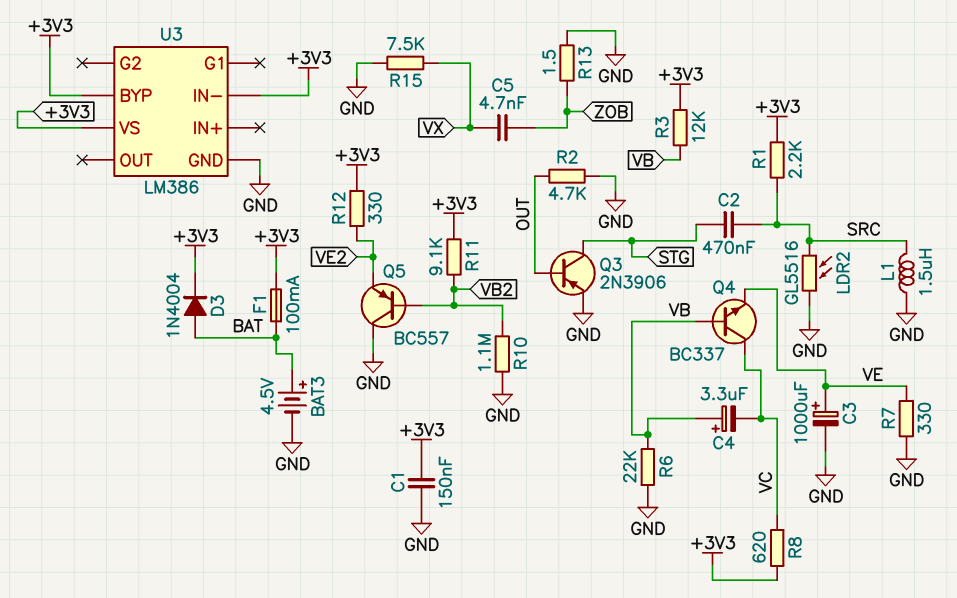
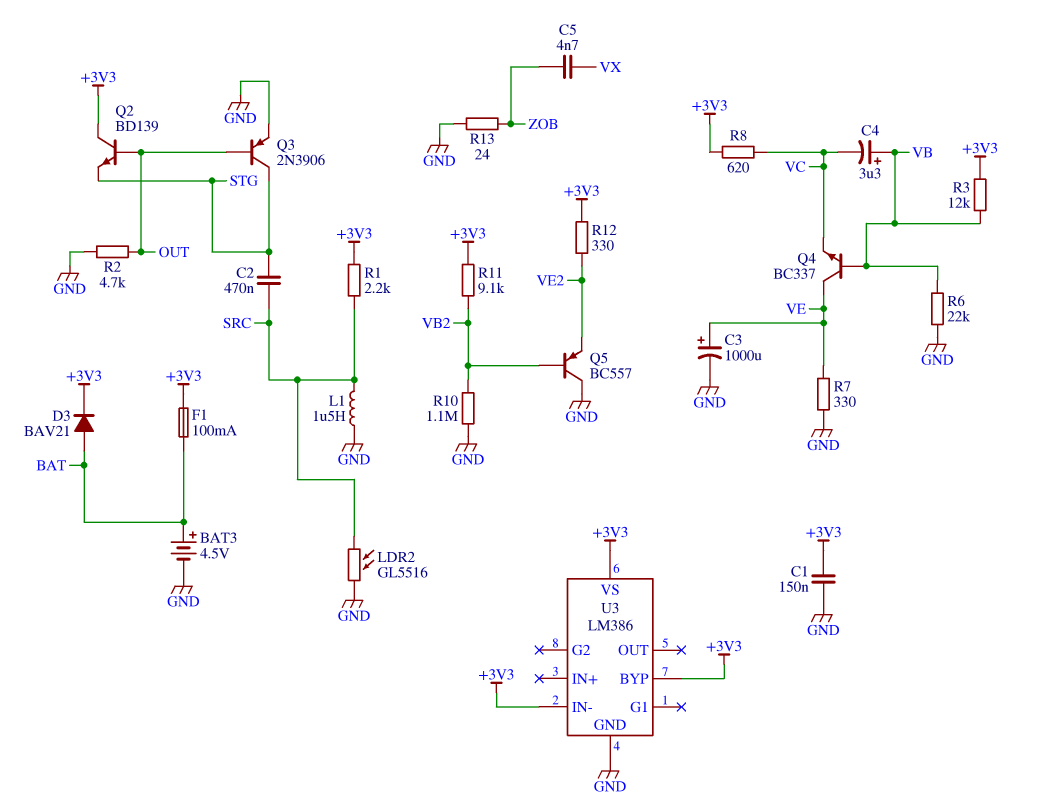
D3: diode 1N4004 (A BAT, K +3V3) -> diode BAV21 (A BAT, K +3V3)
Q2: none -> NPN BD139 (B OUT, C +3V3, E STG)
Q4: NPN BC337 (B VB, C VC, E VE) -> NPN BC337 (B VB, C VE, E VC)
R13: 1.5 (GND, ZOB) -> 24 (GND, ZOB)
R15: 7.5k (GND, VX) -> none

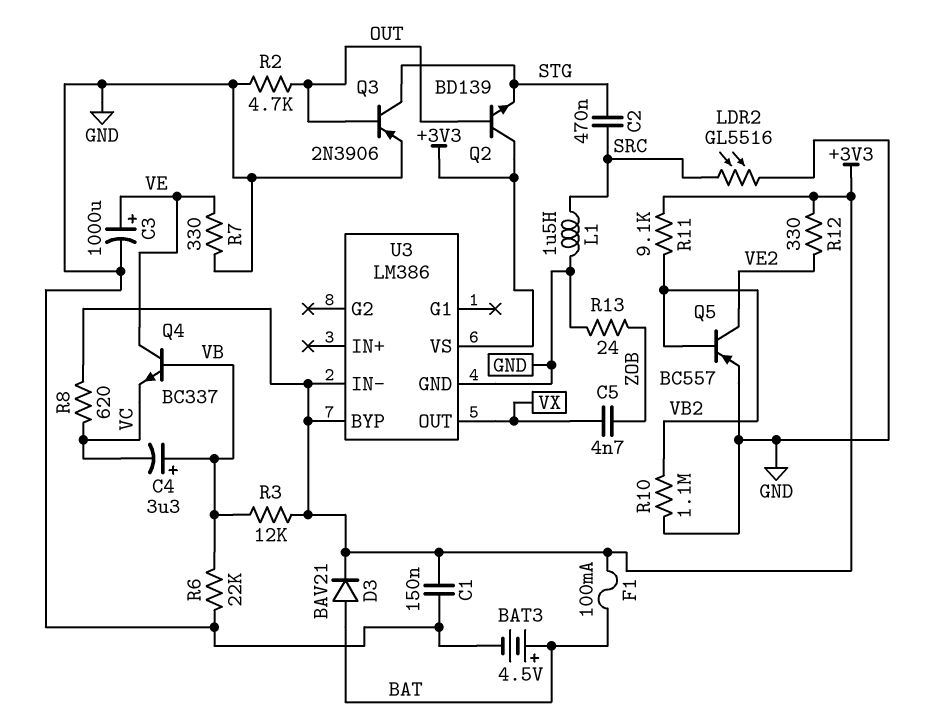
Q5: PNP BC557 (B VB2, C GND, E VE2) -> PNP BC557 (B VB2, C VE2, E GND)
R1: 2.2k (+3V3, SRC) -> none
U3 pin OUT: none -> VX

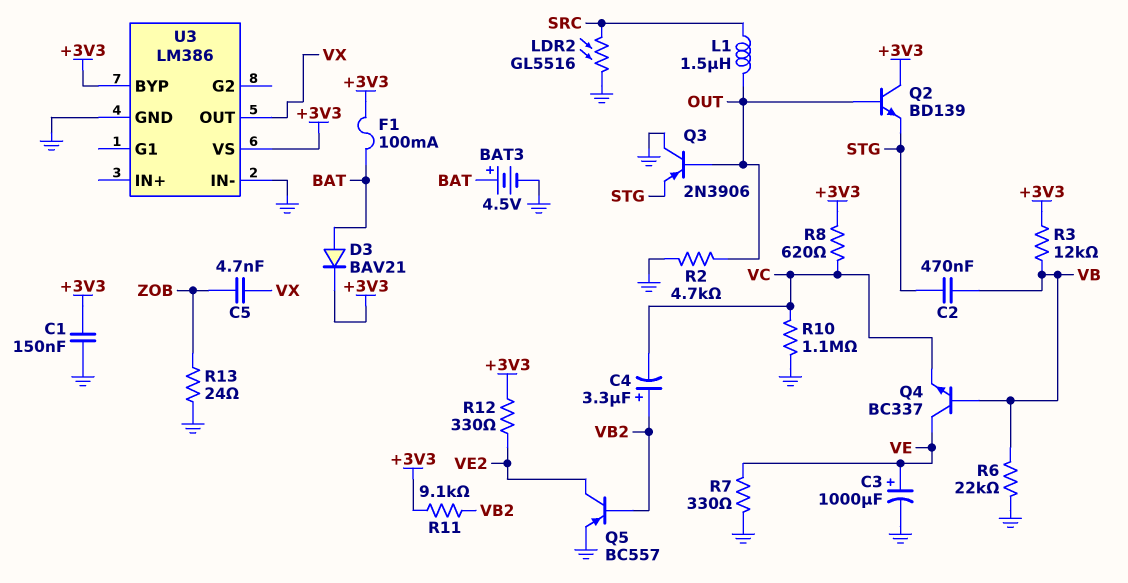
C2: 470nF (SRC, STG) -> 470nF (STG, VB)
C4: 3.3uF (plus VB, minus VC) -> 3.3uF (plus VB2, minus VC)
L1: 1.5uH (GND, SRC) -> 1.5uH (OUT, SRC)
Q3: PNP 2N3906 (B OUT, C STG, E GND) -> PNP 2N3906 (B OUT, C GND, E STG)
R10: 1.1M (GND, VB2) -> 1.1M (GND, VC)
U3 pin IN-: +3V3 -> GND

